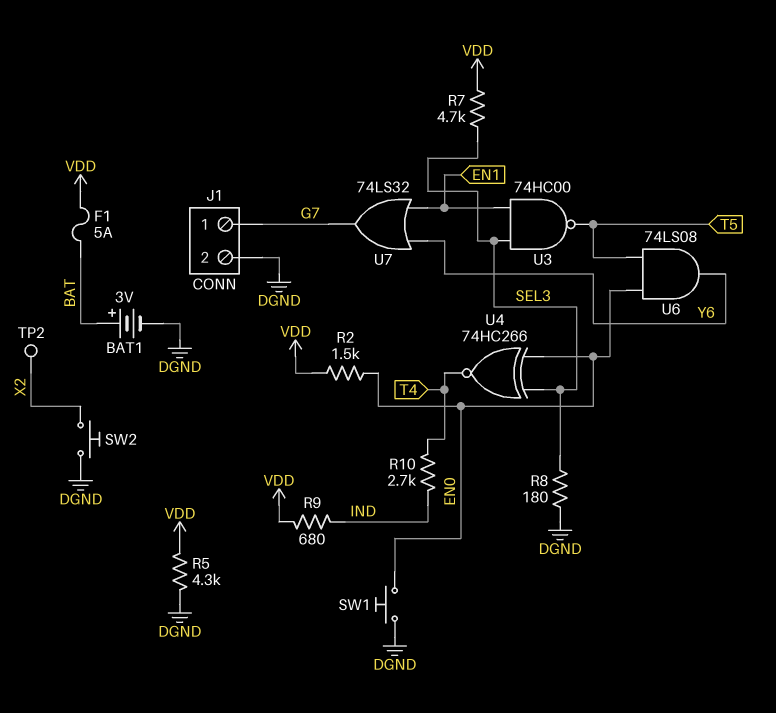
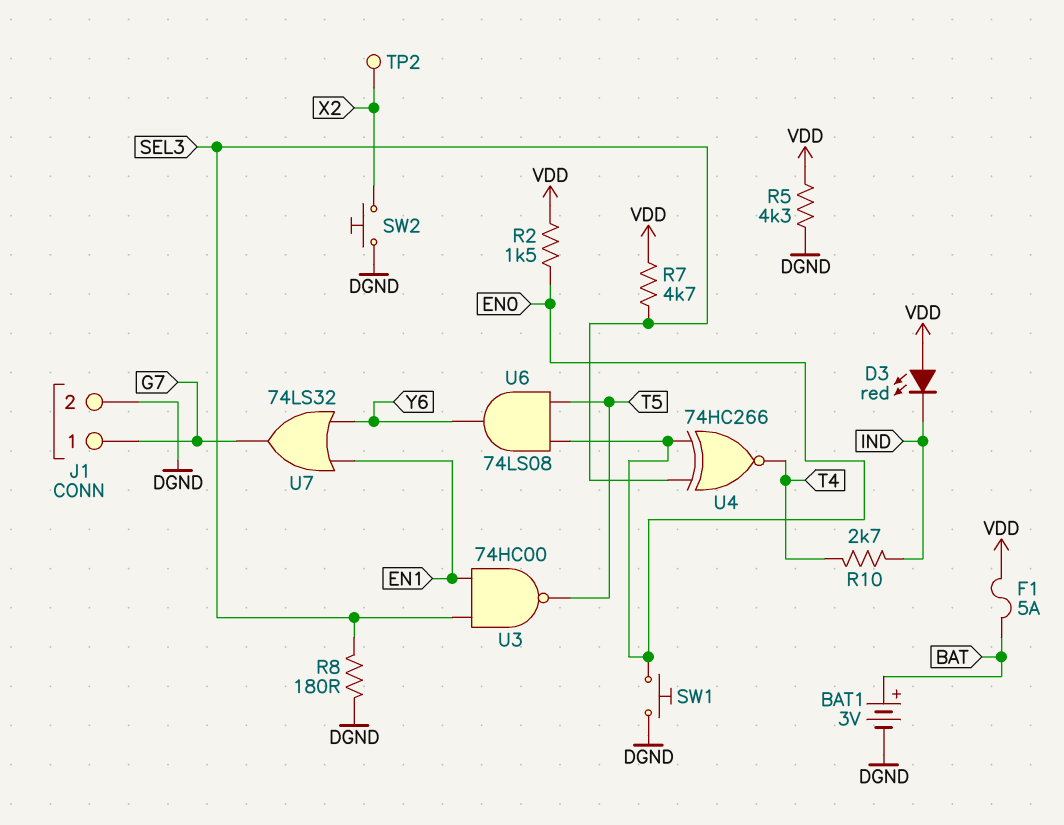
D3: none -> LED red (A VDD, K IND)
R9: 680 (IND, VDD) -> none

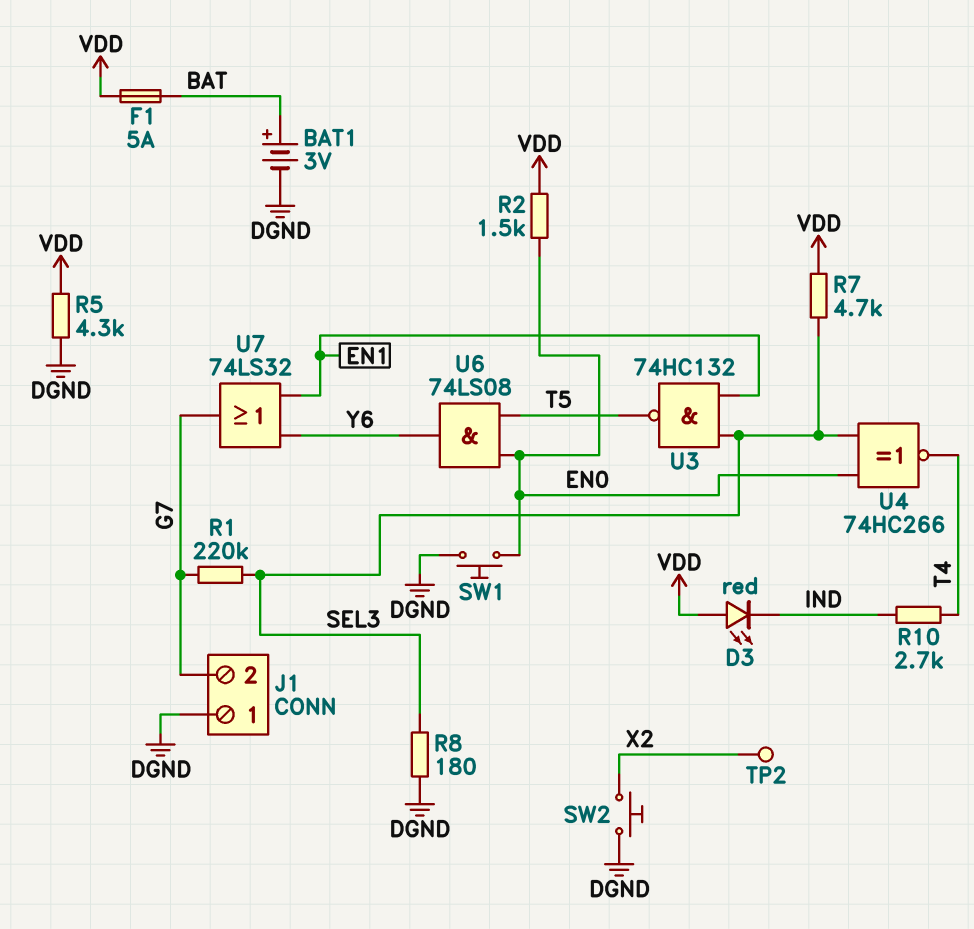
J1 pin 1: G7 -> DGND
J1 pin 2: DGND -> G7
R1: none -> 220k (G7, SEL3)
U3: NAND 74HC00 (in EN1, in SEL3, out T5) -> NAND 74HC132 (in EN1, in SEL3, out T5)

